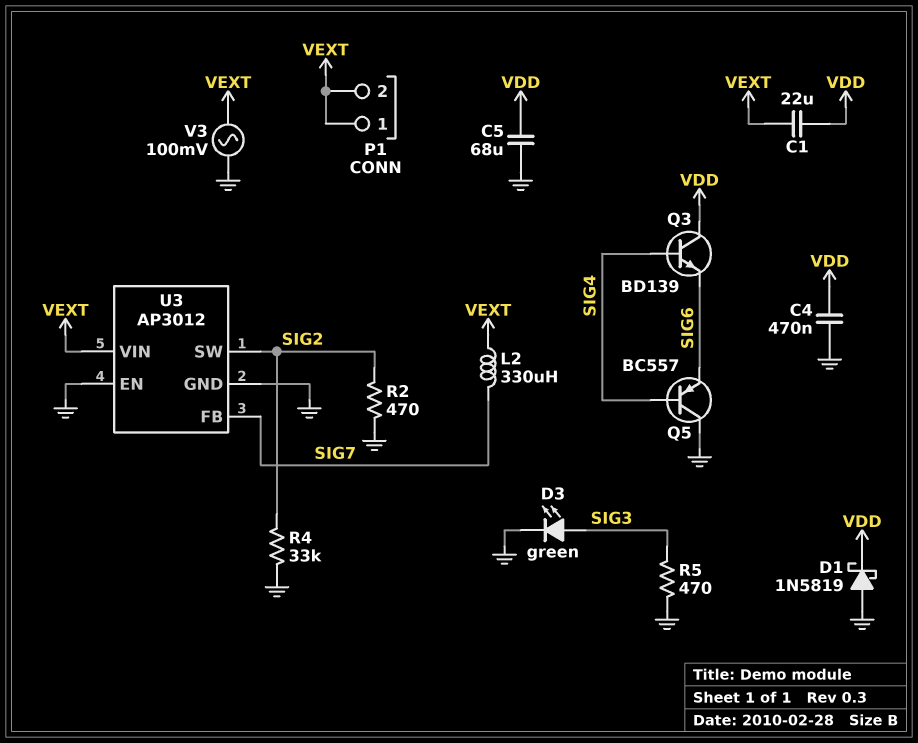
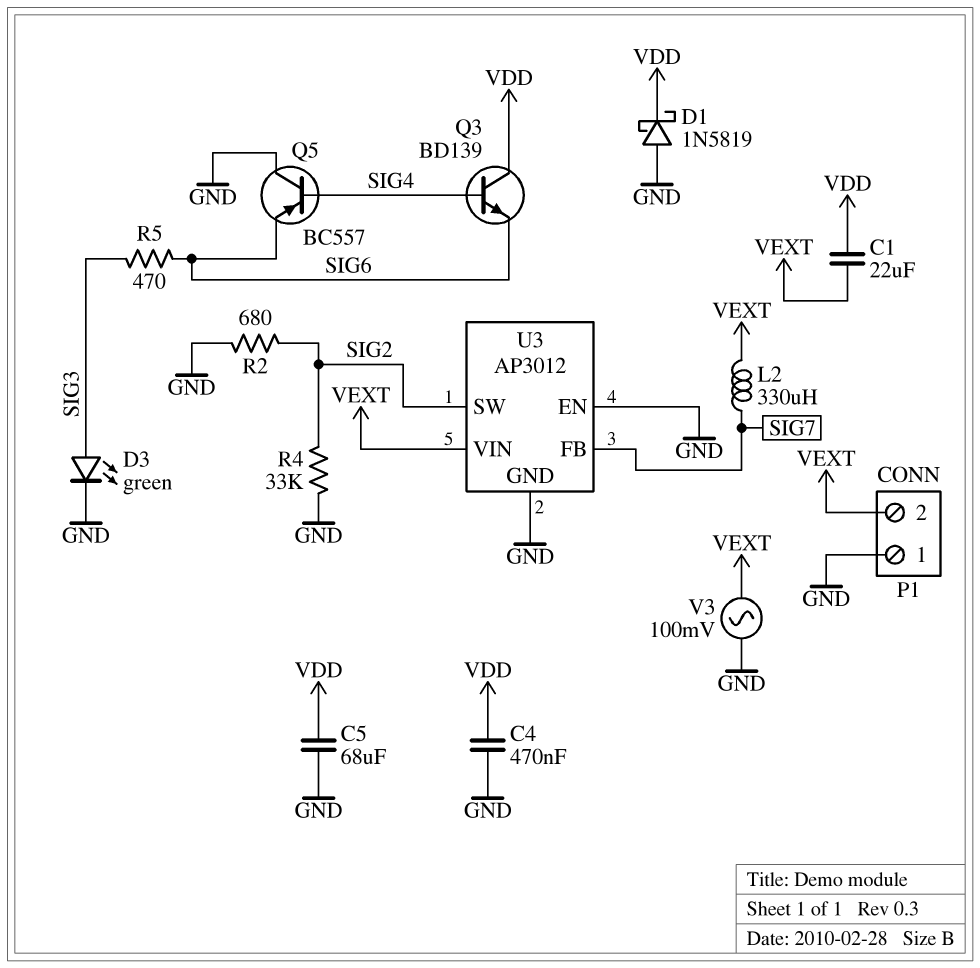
P1 pin 1: VEXT -> GND
R2: 470 (GND, SIG2) -> 680 (GND, SIG2)
R5: 470 (GND, SIG3) -> 470 (SIG3, SIG6)

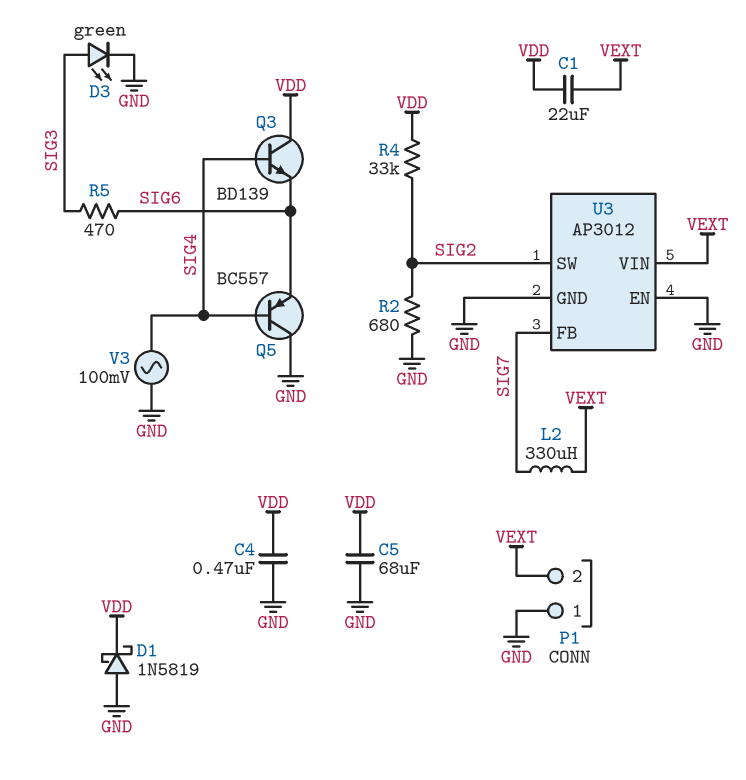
R4: 33k (GND, SIG2) -> 33k (SIG2, VDD)
V3: AC 100mV (GND, VEXT) -> AC 100mV (GND, SIG4)

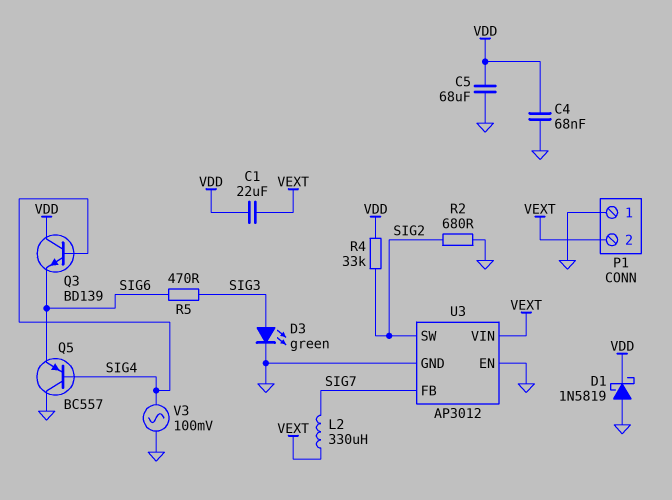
C4: 470nF (GND, VDD) -> 68nF (GND, VDD)

